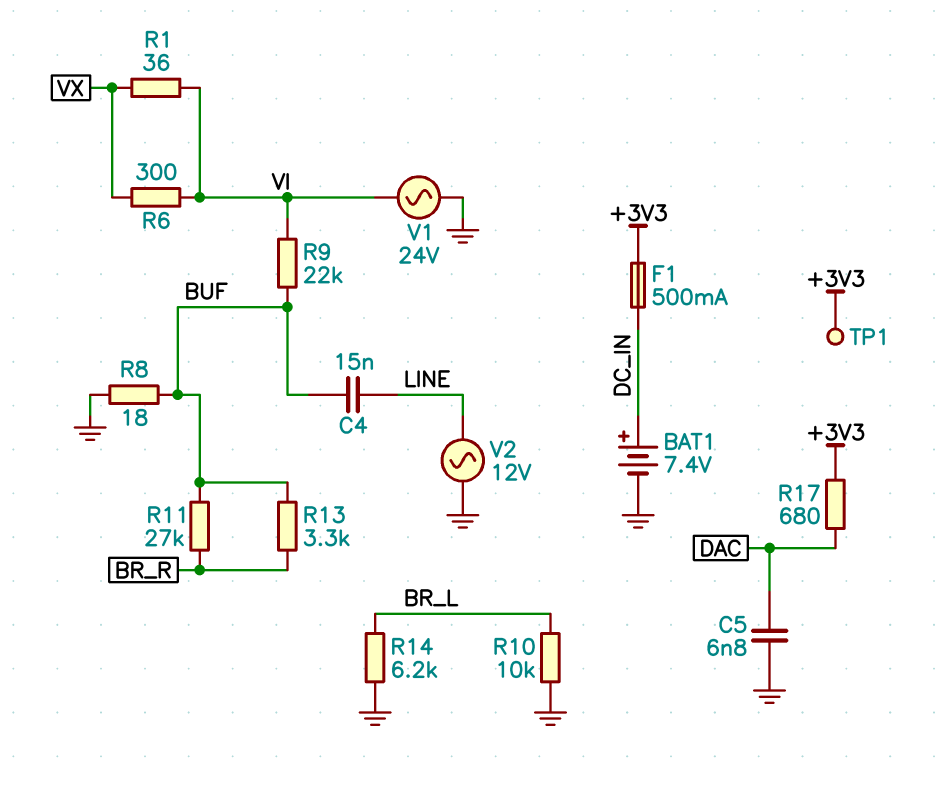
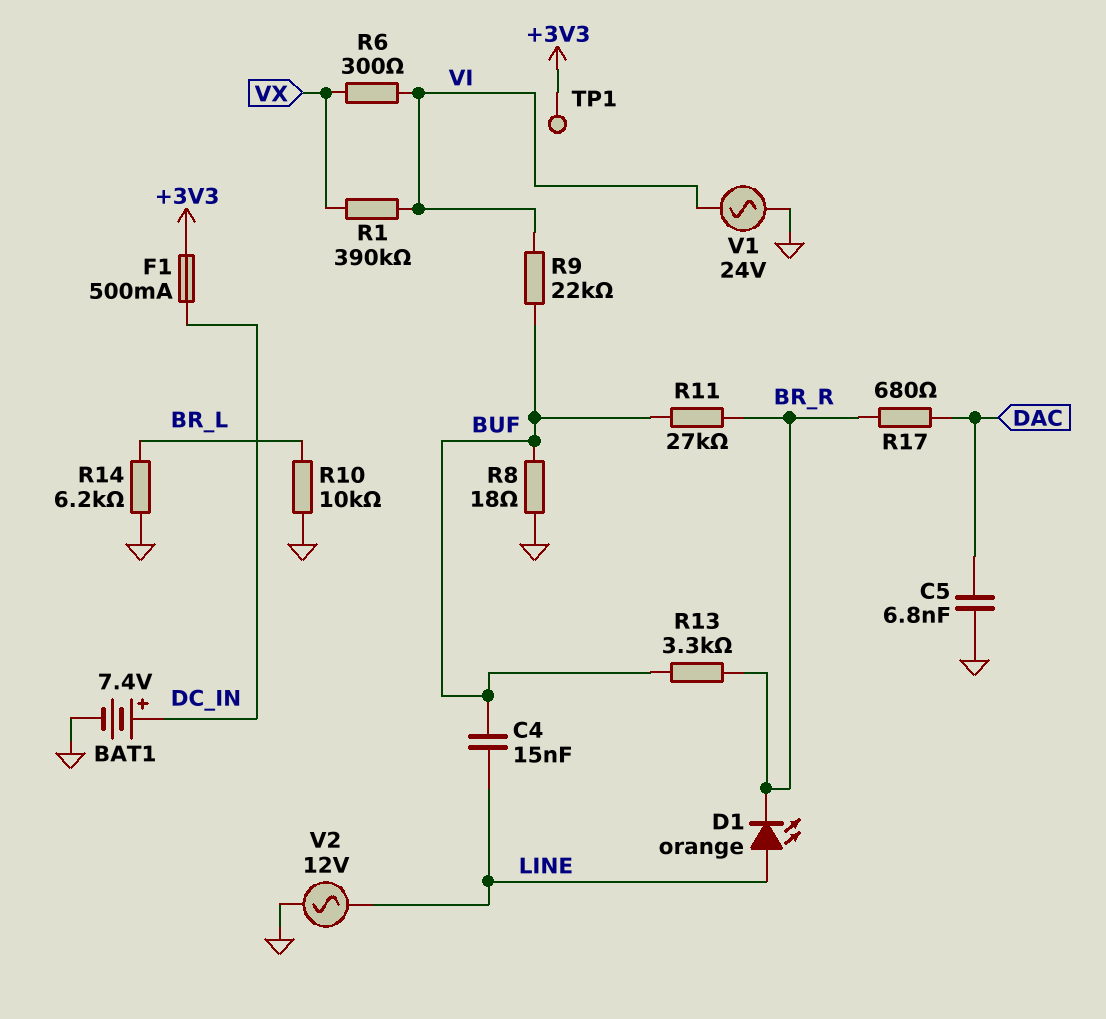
D1: none -> LED orange (A LINE, K BR_R)
R1: 36 (VI, VX) -> 390k (VI, VX)
R17: 680 (+3V3, DAC) -> 680 (BR_R, DAC)

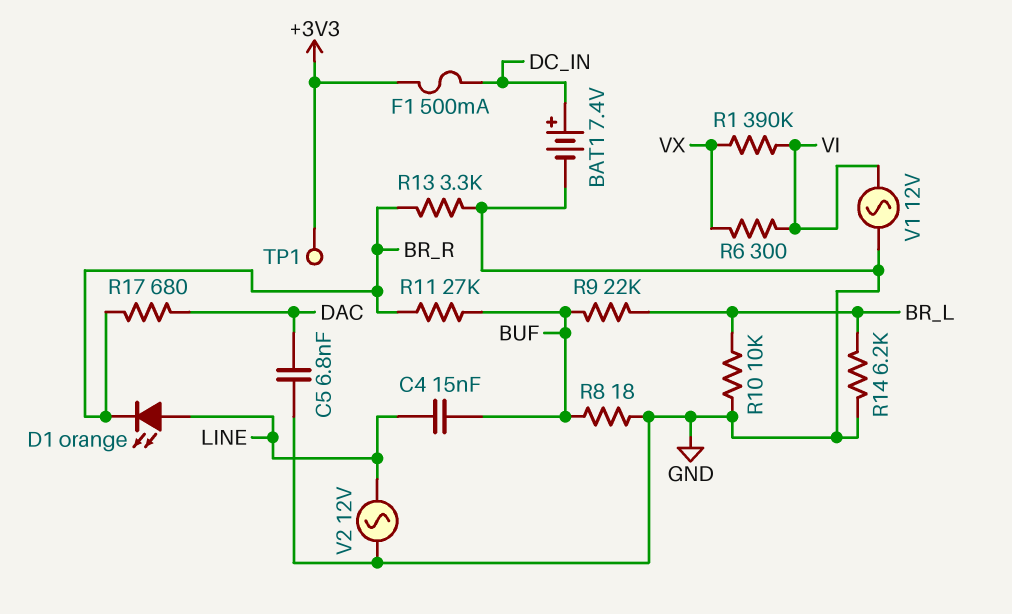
R9: 22k (BUF, VI) -> 22k (BR_L, BUF)
R13: 3.3k (BR_R, BUF) -> 3.3k (BR_R, GND)
V1: AC 24V (GND, VI) -> AC 12V (GND, VI)

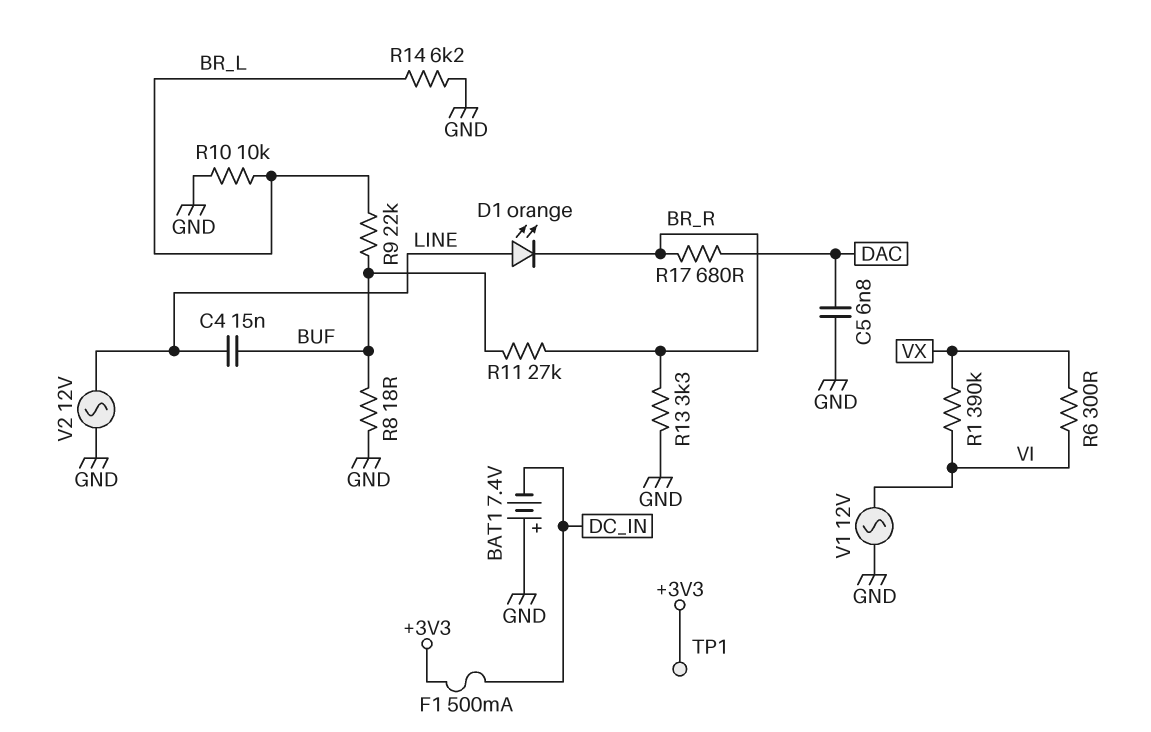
BAT1: 7.4V (plus DC_IN, minus GND) -> 7.4V (plus GND, minus DC_IN)

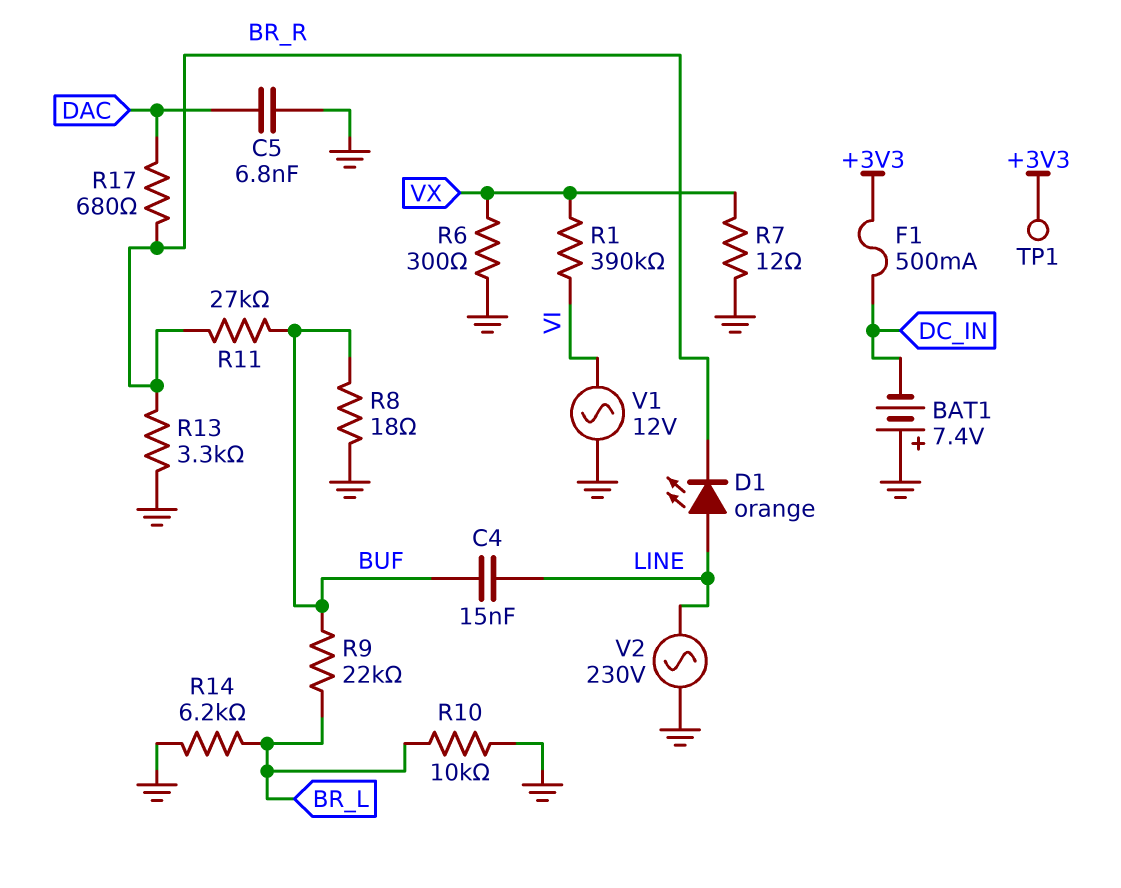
R6: 300 (VI, VX) -> 300 (GND, VX)
R7: none -> 12 (GND, VX)
V2: AC 12V (GND, LINE) -> AC 230V (GND, LINE)

